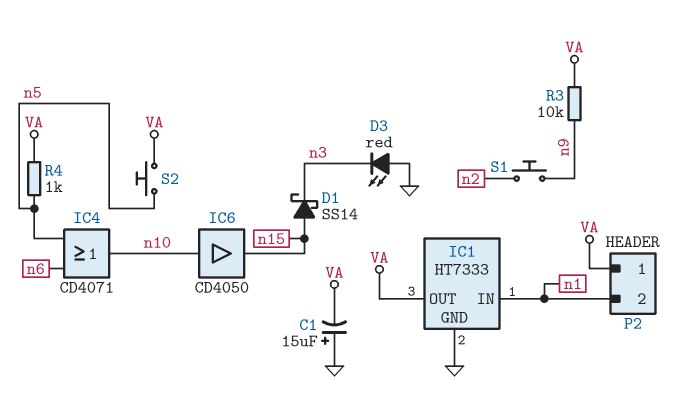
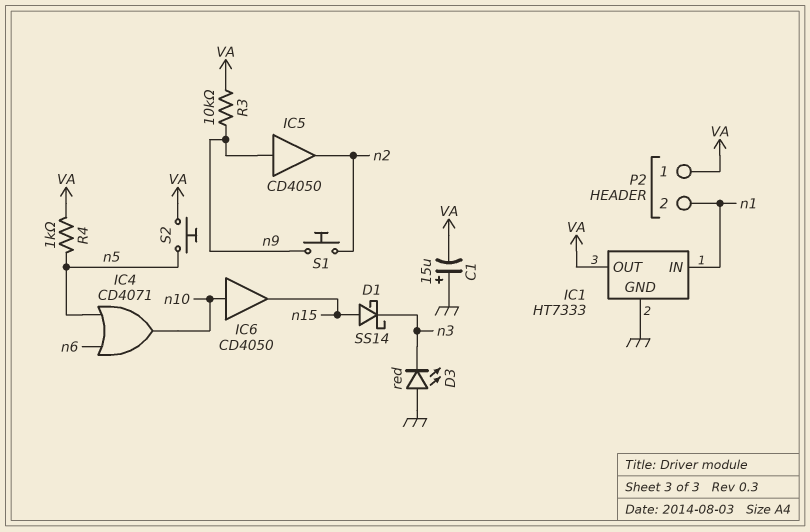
IC5: none -> buffer CD4050 (in n9, out n2)

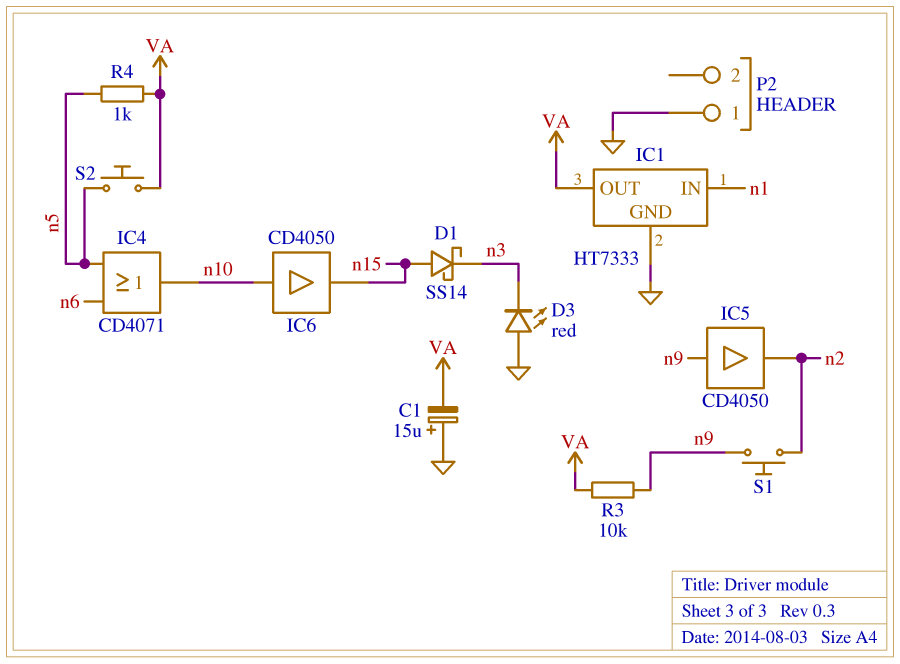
P2 pin 1: VA -> GND
P2 pin 2: n1 -> none

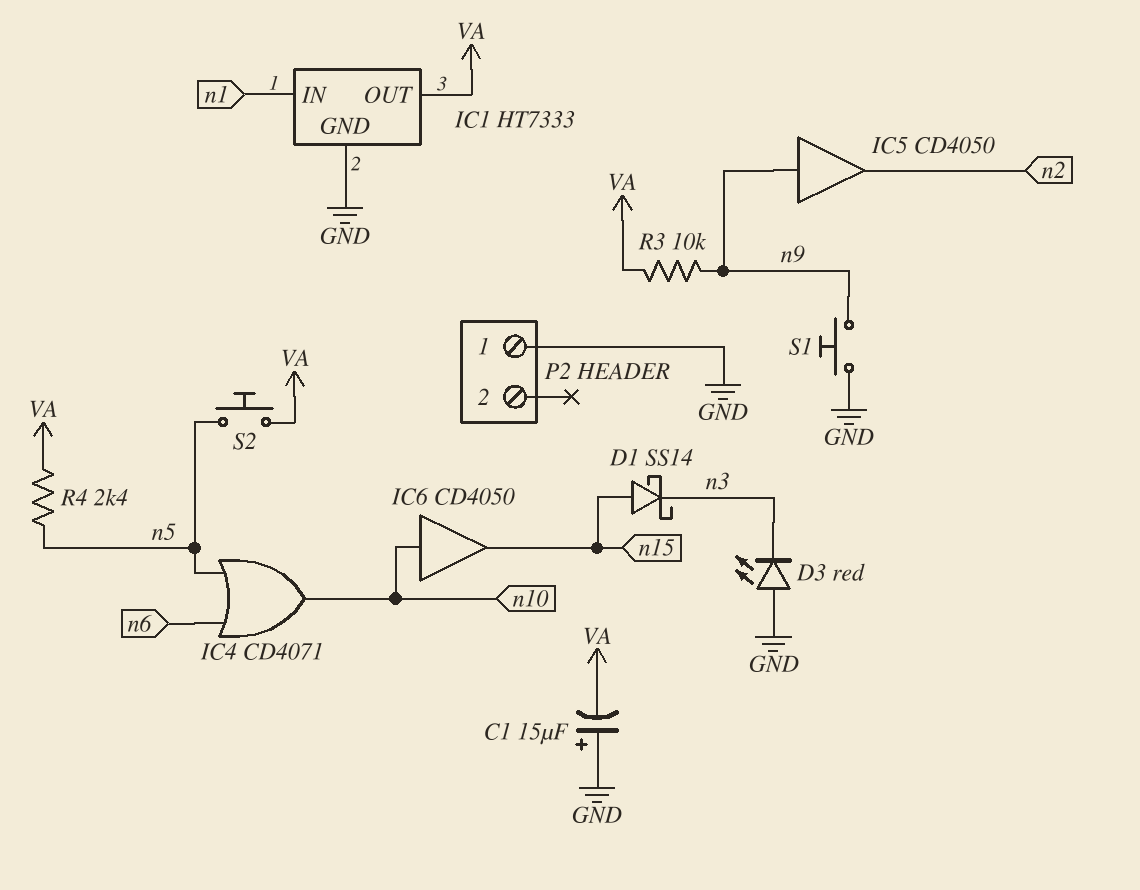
R4: 1k (VA, n5) -> 2.4k (VA, n5)
S1: button (n2, n9) -> button (GND, n9)

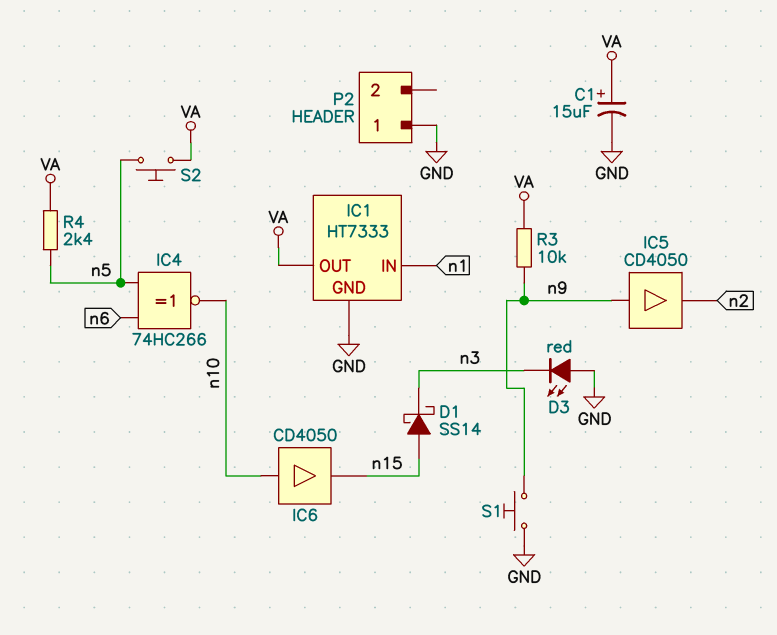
C1: 15uF (plus GND, minus VA) -> 15uF (plus VA, minus GND)
IC4: OR CD4071 (in n5, in n6, out n10) -> XNOR 74HC266 (in n5, in n6, out n10)

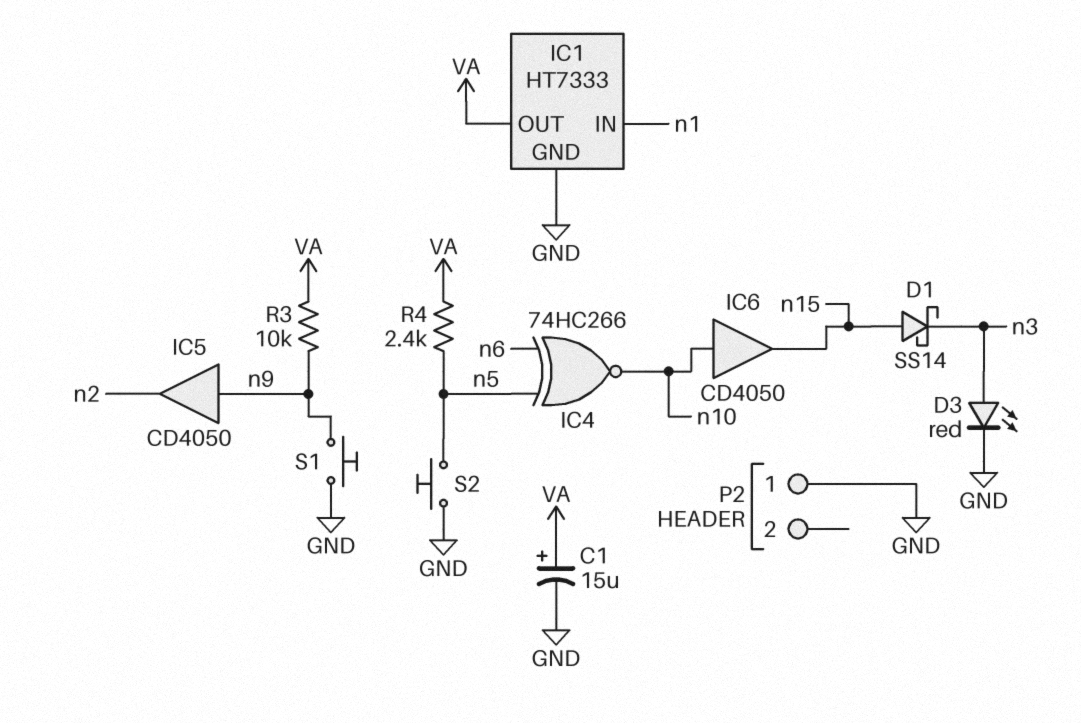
D3: LED red (A GND, K n3) -> LED red (A n3, K GND)
S2: button (VA, n5) -> button (GND, n5)

